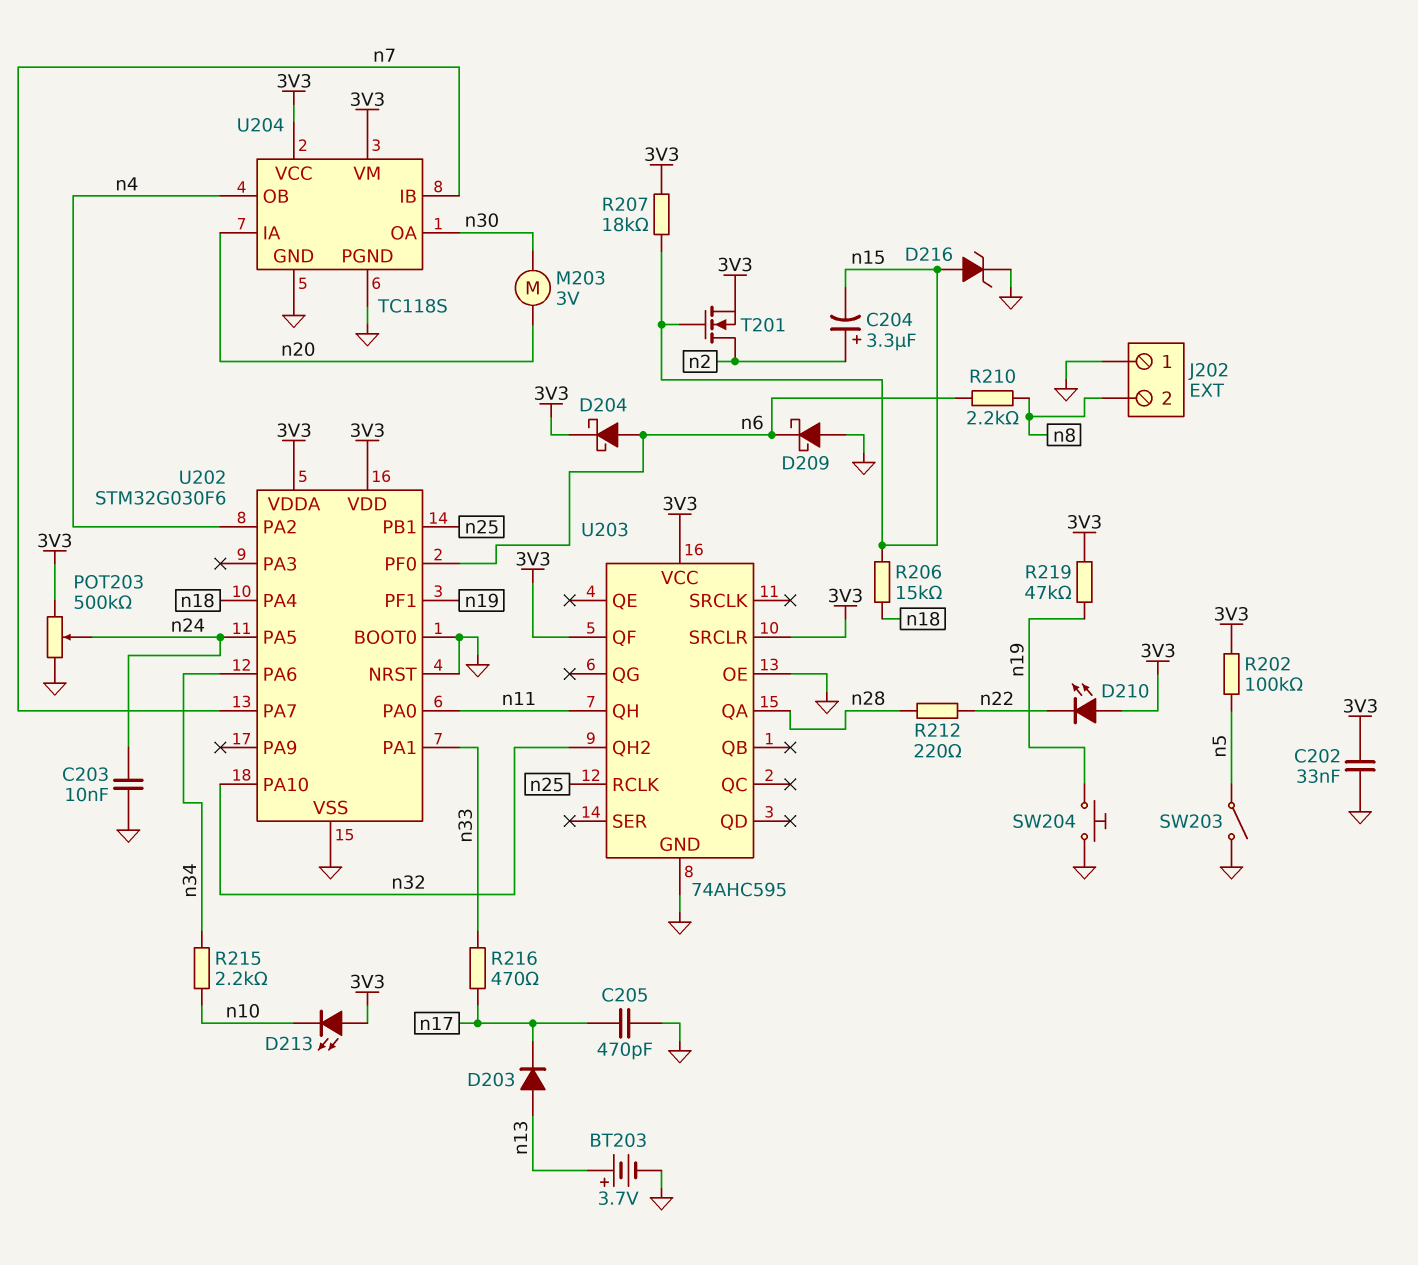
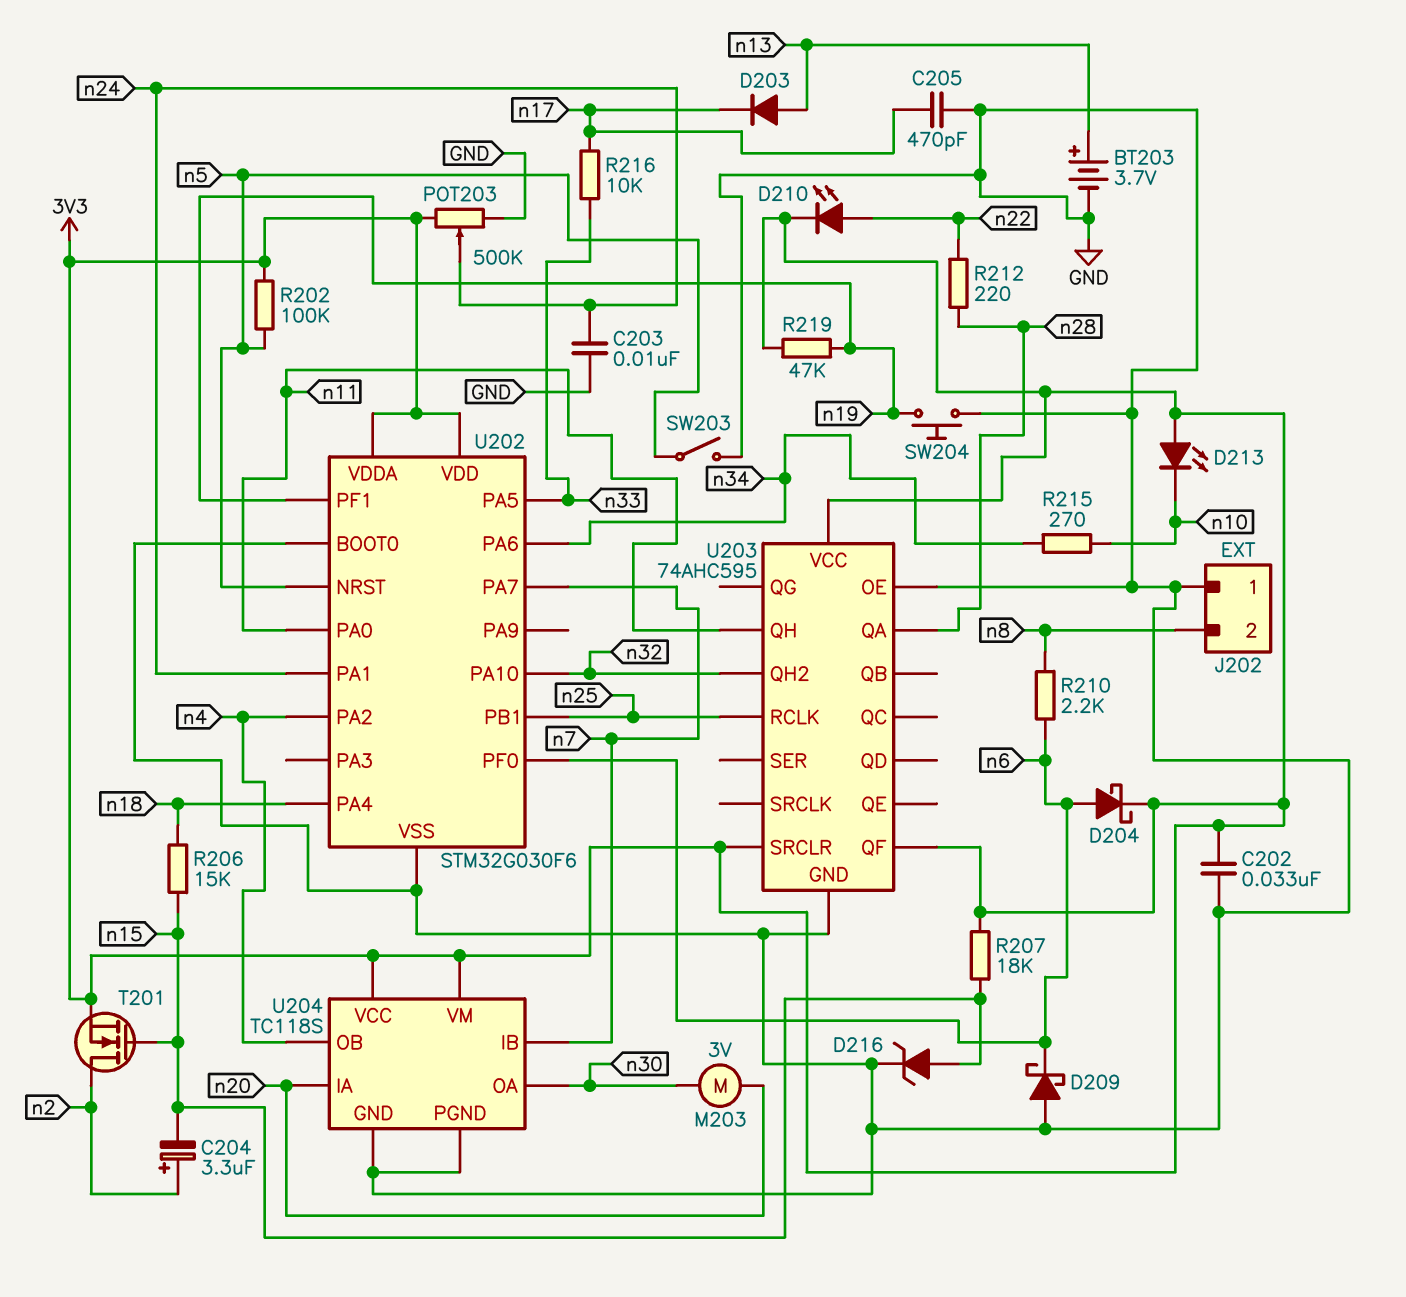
D210: LED (A 3V3, K n22) -> LED (A n22, K 3V3)
R215: 2.2k (n10, n34) -> 270 (n10, n34)
R216: 470 (n17, n33) -> 10k (n17, n33)
U202 pin NRST: GND -> n5
U202 pin PA1: n33 -> n24
U202 pin PA5: n24 -> n33

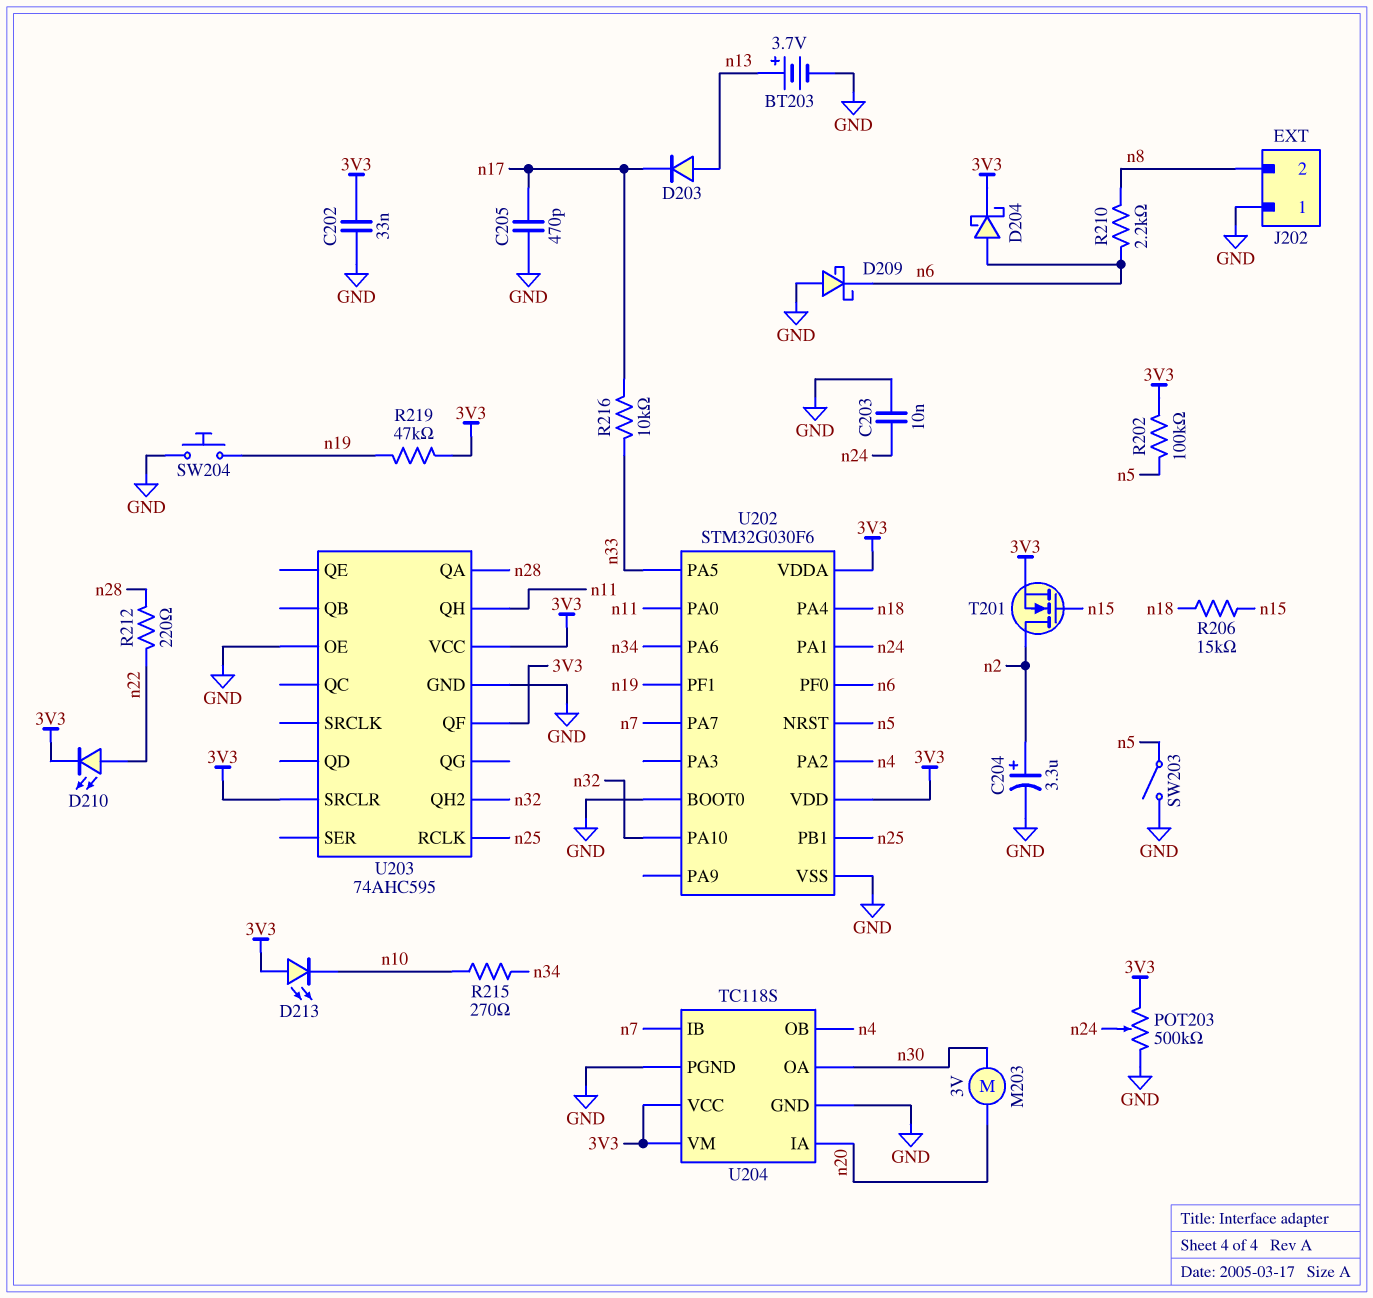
C204: 3.3uF (plus n2, minus n15) -> 3.3uF (plus n2, minus GND)
D216: zener (A n15, K GND) -> none
R207: 18k (3V3, n15) -> none

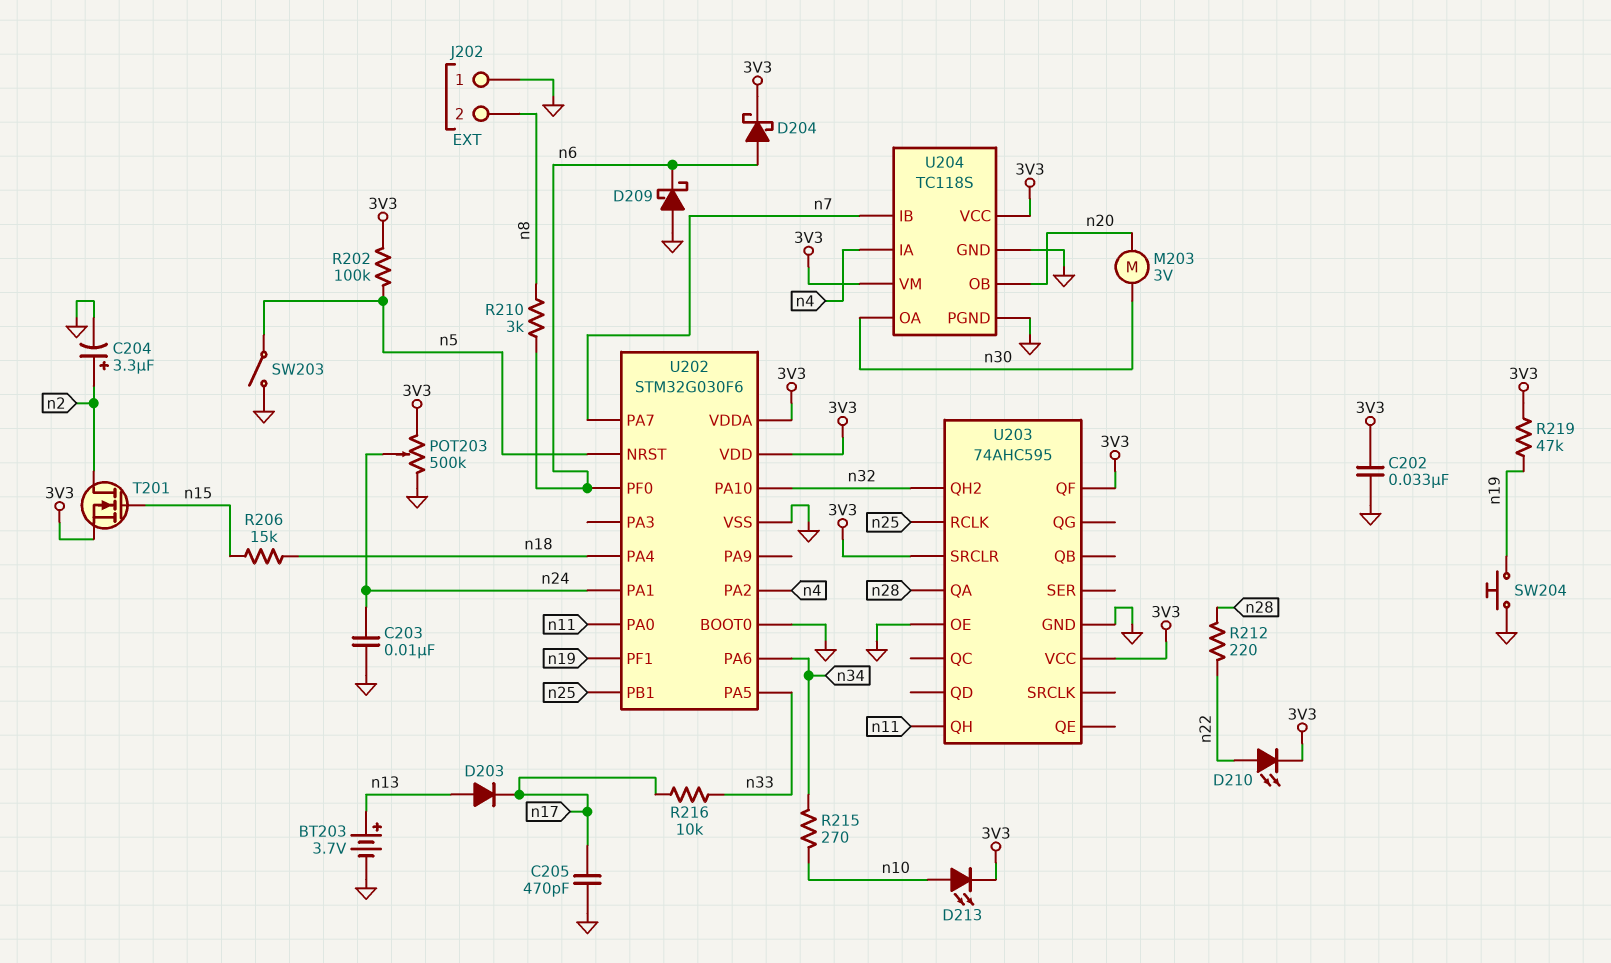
D213: LED (A 3V3, K n10) -> LED (A n10, K 3V3)
R210: 2.2k (n6, n8) -> 3k (n6, n8)
U204 pin IA: n20 -> n4
U204 pin OB: n4 -> n20

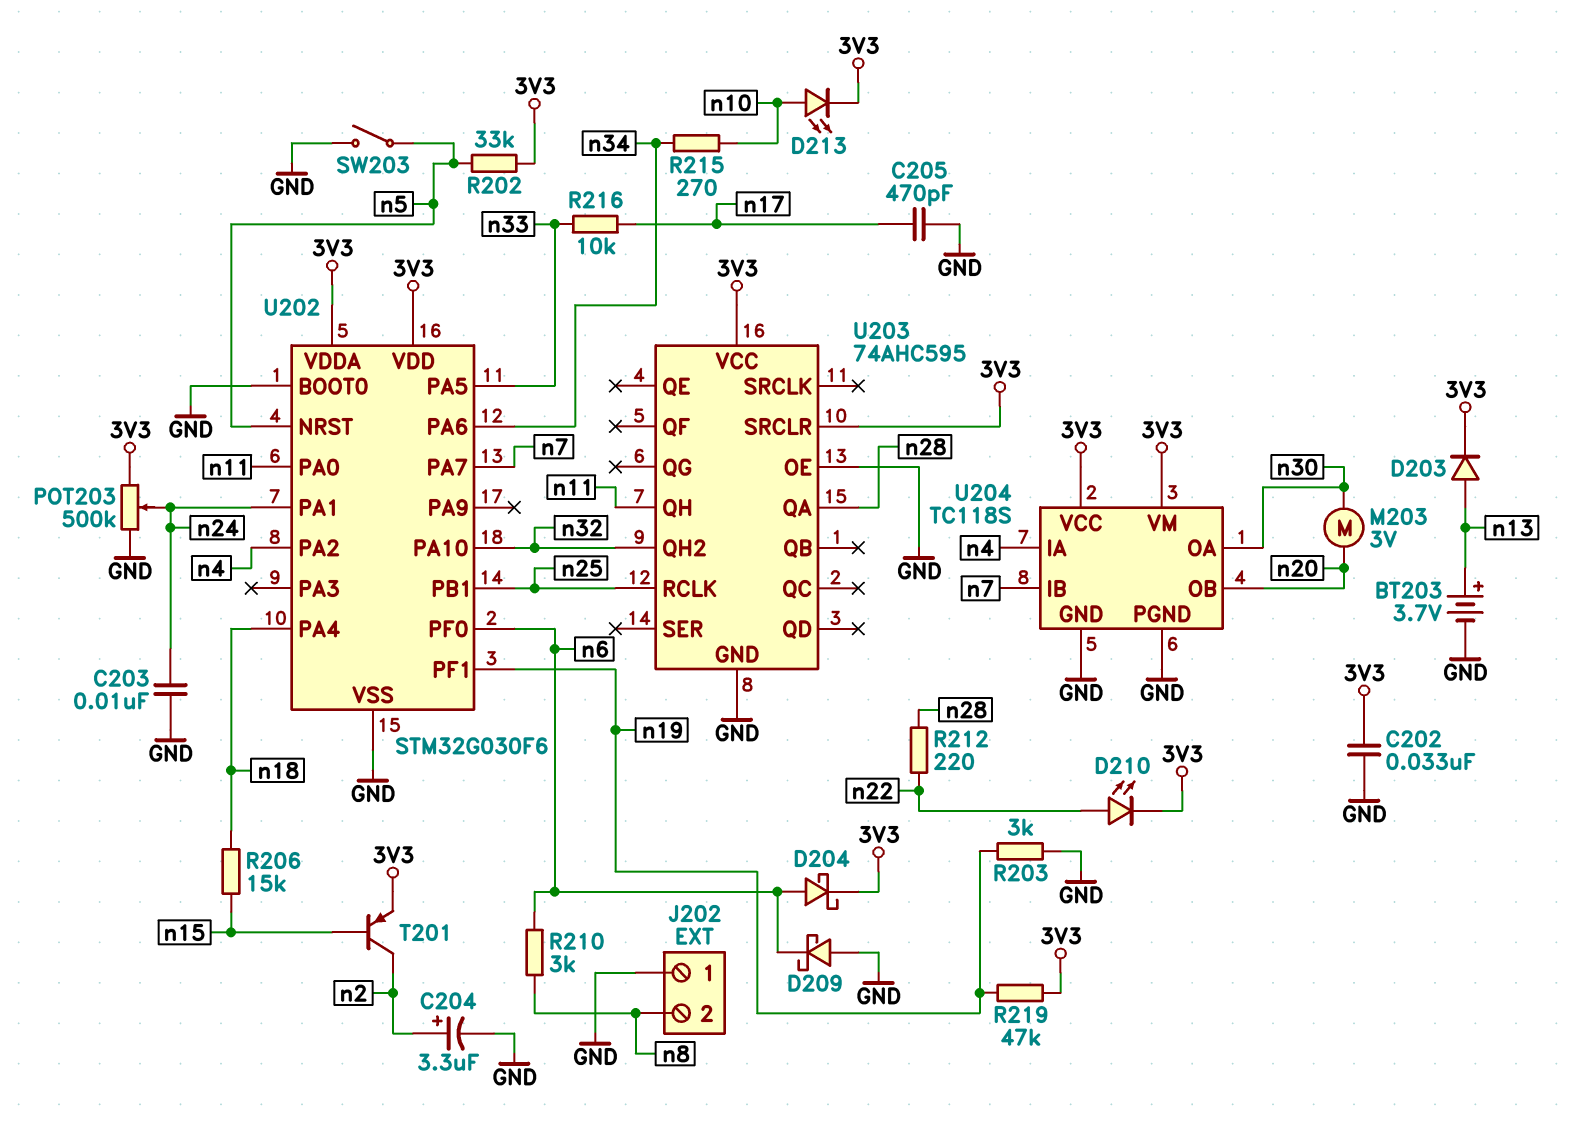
D203: diode (A n13, K n17) -> diode (A n13, K 3V3)
R202: 100k (3V3, n5) -> 33k (3V3, n5)
R203: none -> 3k (GND, n19)
SW204: button (GND, n19) -> none
T201: NMOS (G n15, D n2, S 3V3) -> PNP (B n15, C n2, E 3V3)
U203 pin QF: 3V3 -> none

